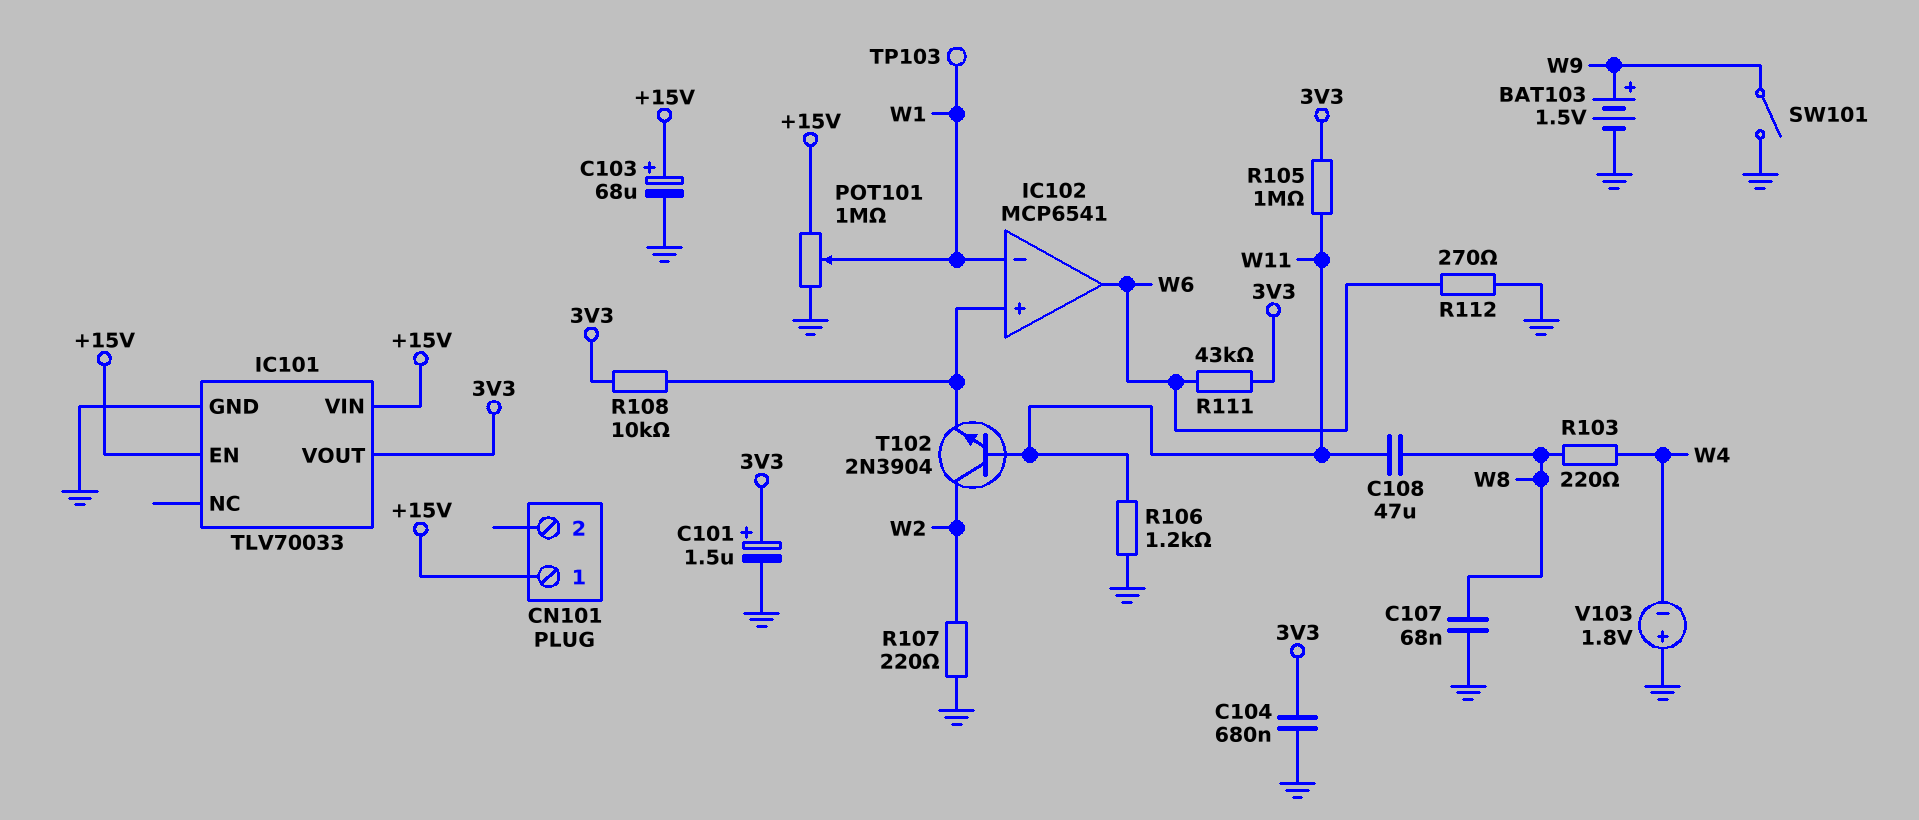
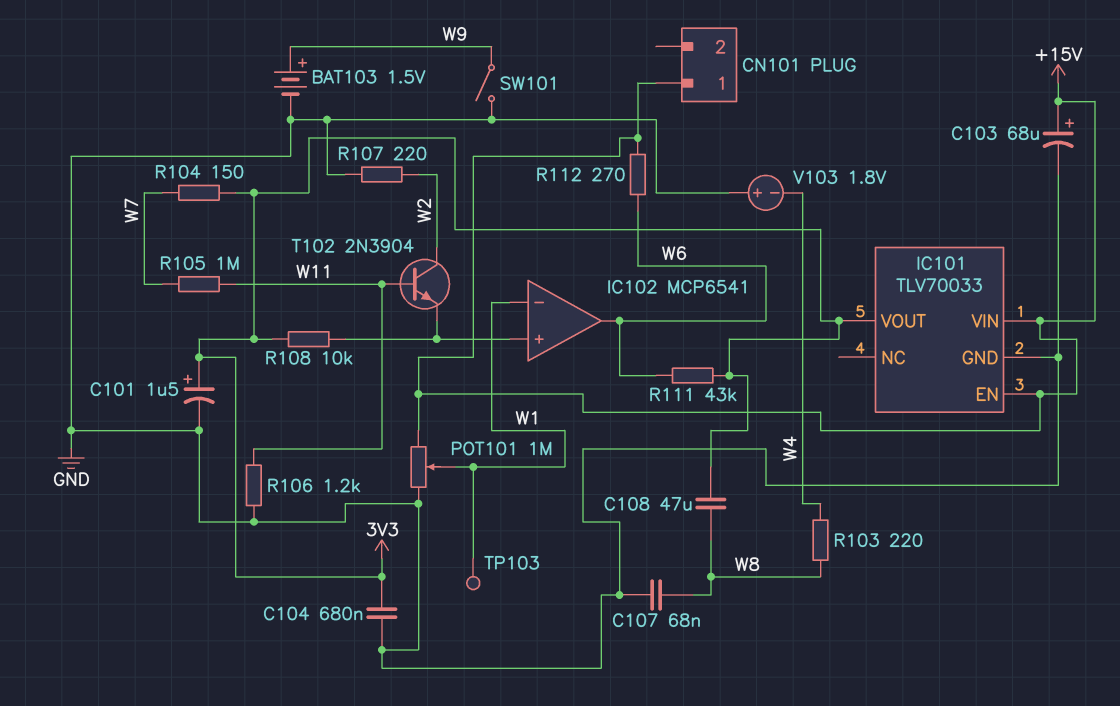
C108: 47uF (W8, W11) -> 47uF (3V3, W8)
R104: none -> 150 (3V3, W7)
R105: 1M (3V3, W11) -> 1M (W7, W11)
R112: 270 (GND, W6) -> 270 (+15V, W6)

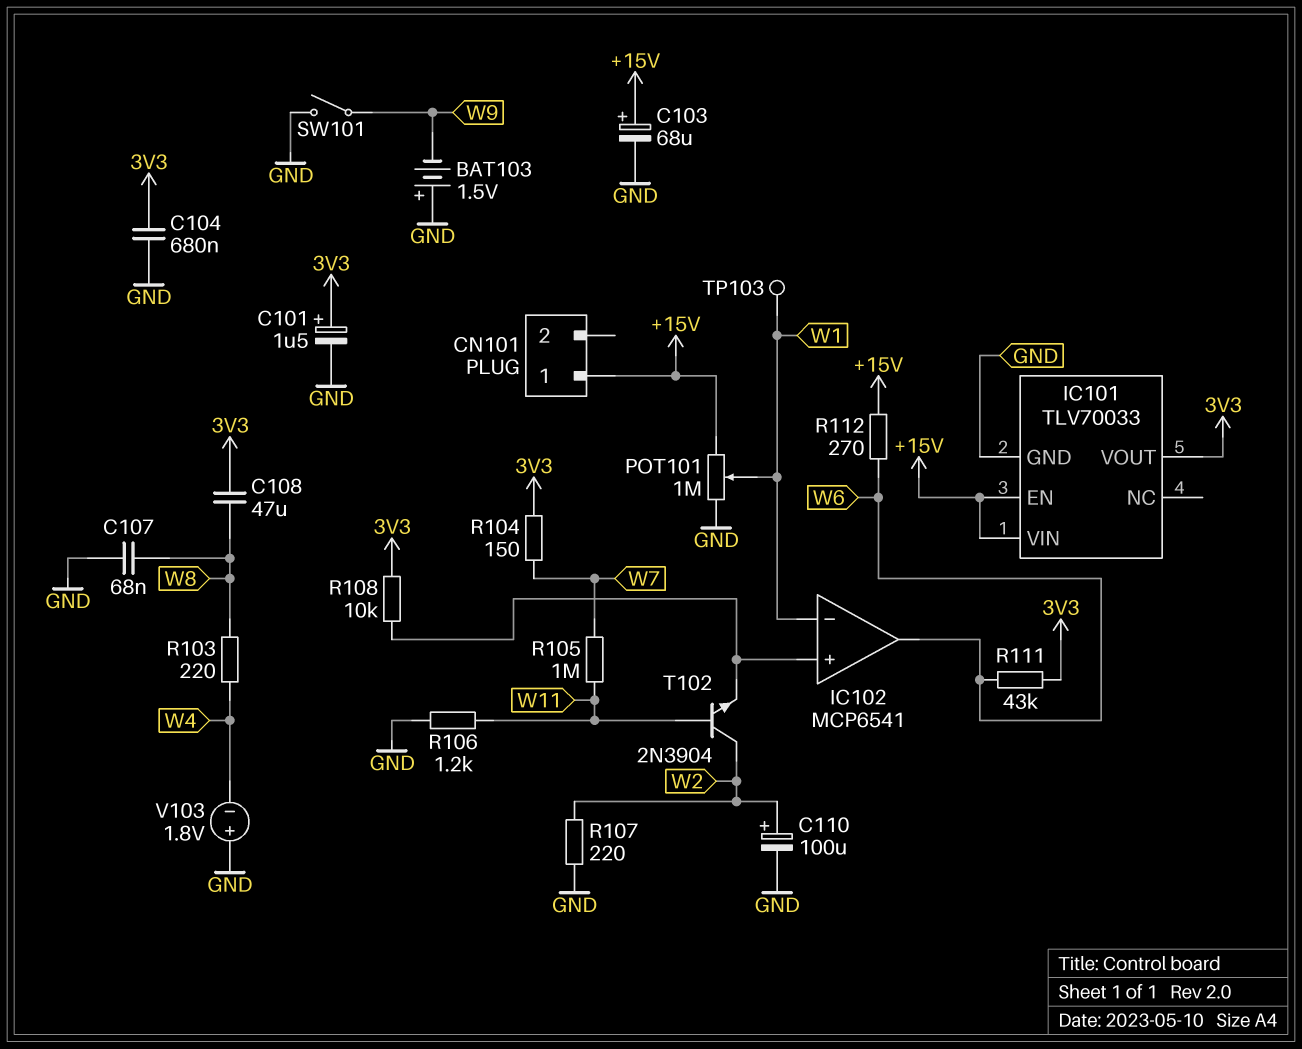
BAT103: 1.5V (plus W9, minus GND) -> 1.5V (plus GND, minus W9)
C110: none -> 100uF (plus W2, minus GND)

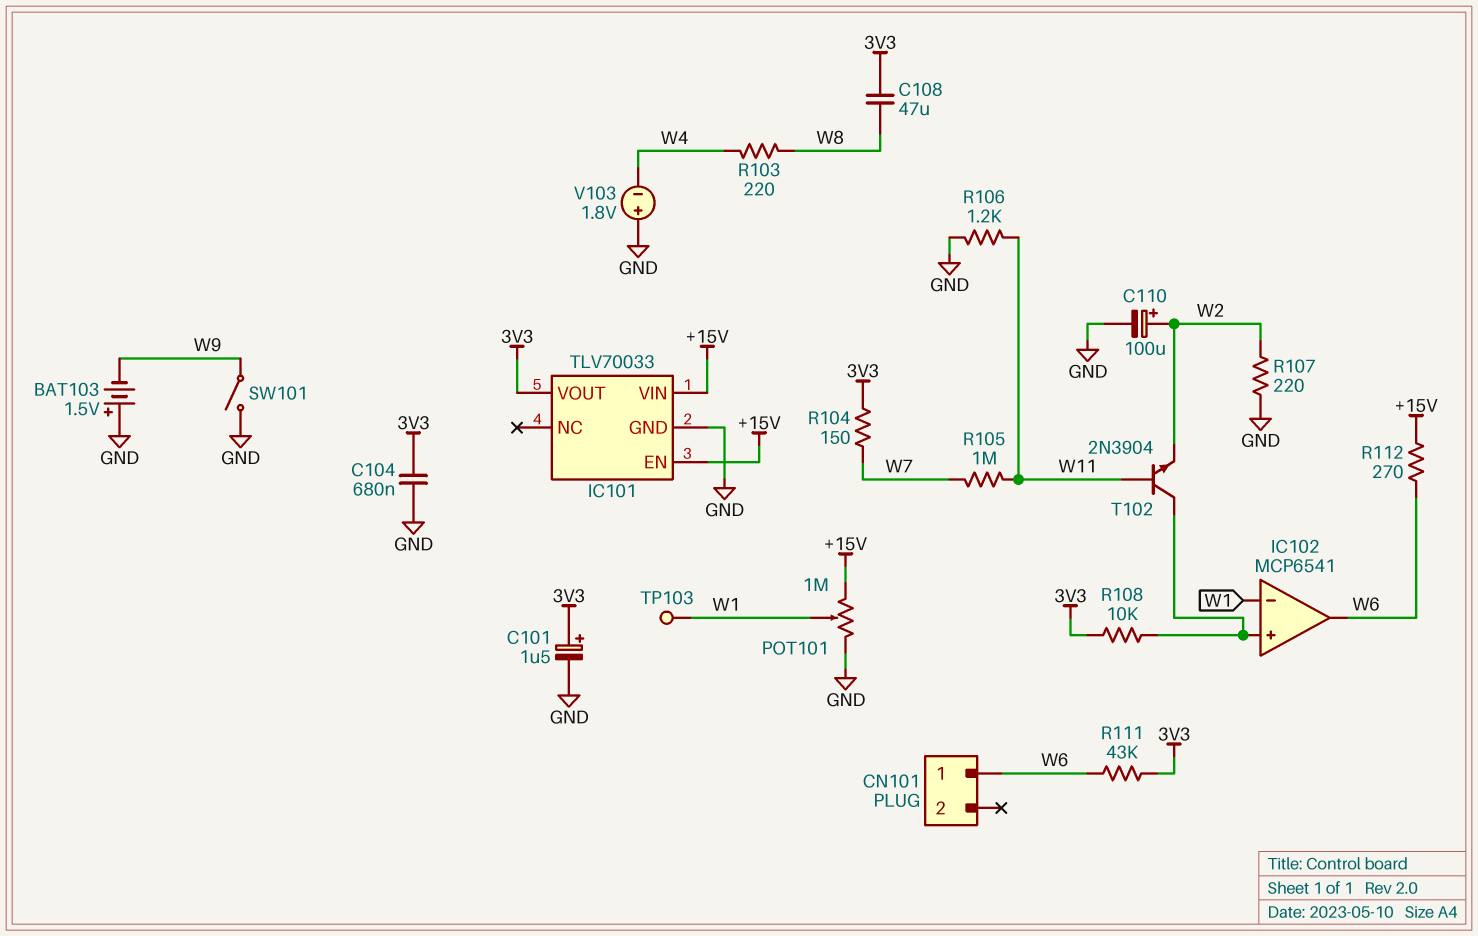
C103: 68uF (plus +15V, minus GND) -> none
C107: 68nF (GND, W8) -> none
CN101 pin 1: +15V -> W6
T102: NPN 2N3904 (B W11, C W2, E IC102/in+) -> NPN 2N3904 (B W11, C IC102/in+, E W2)

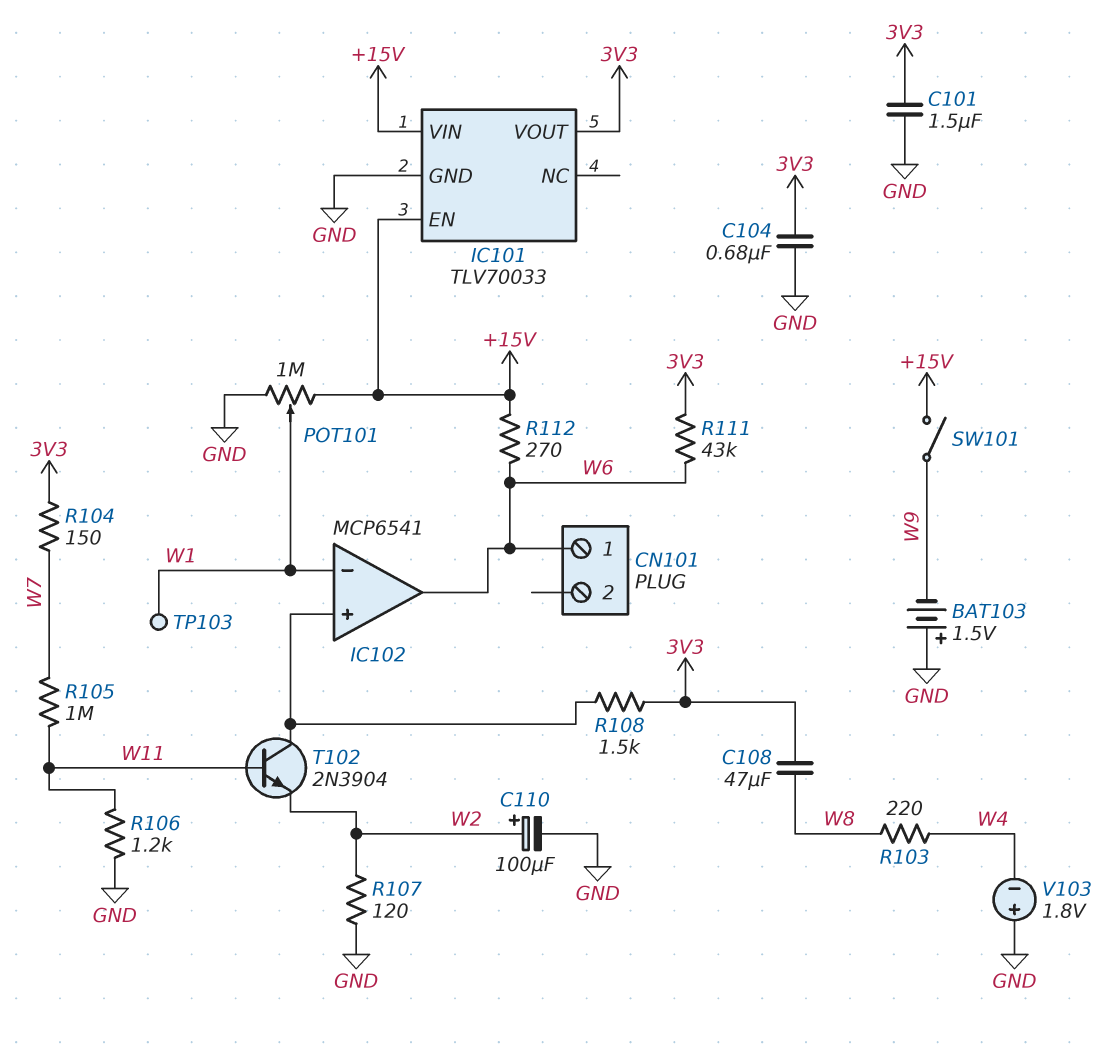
C101: 1.5uF (plus 3V3, minus GND) -> 1.5uF (3V3, GND)
R107: 220 (GND, W2) -> 120 (GND, W2)
R108: 10k (3V3, IC102/in+) -> 1.5k (3V3, IC102/in+)
SW101: switch (GND, W9) -> switch (+15V, W9)

